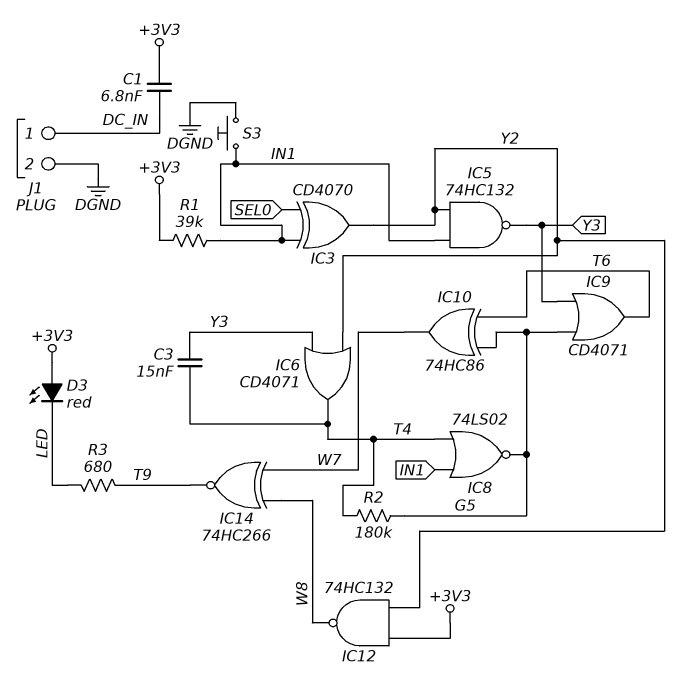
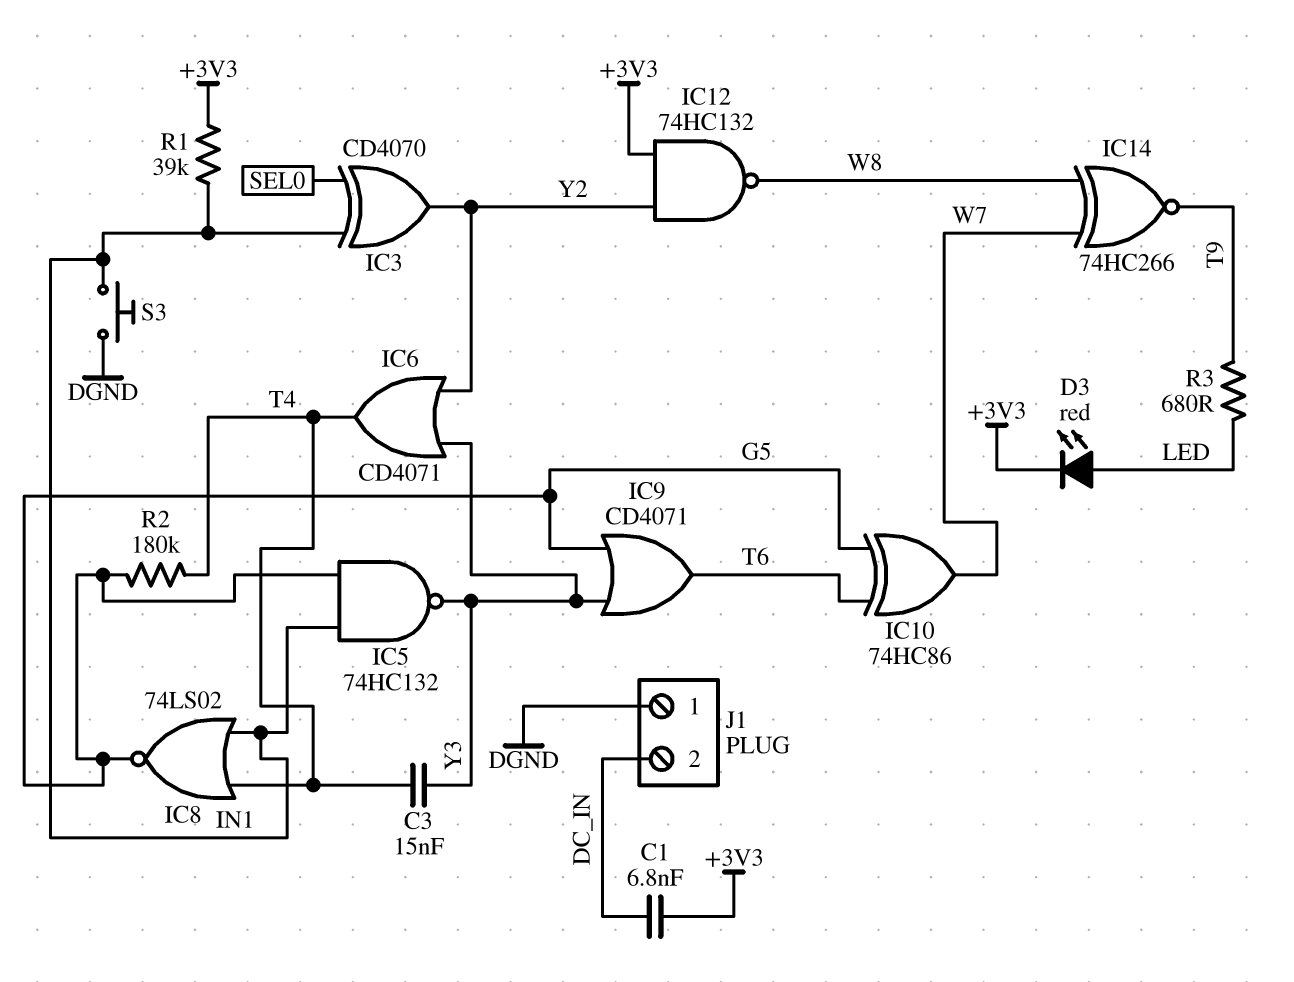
D3: LED red (A +3V3, K LED) -> LED red (A LED, K +3V3)
IC5: NAND 74HC132 (in IN1, in Y2, out Y3) -> NAND 74HC132 (in G5, in IN1, out Y3)
J1 pin 1: DC_IN -> DGND
J1 pin 2: DGND -> DC_IN

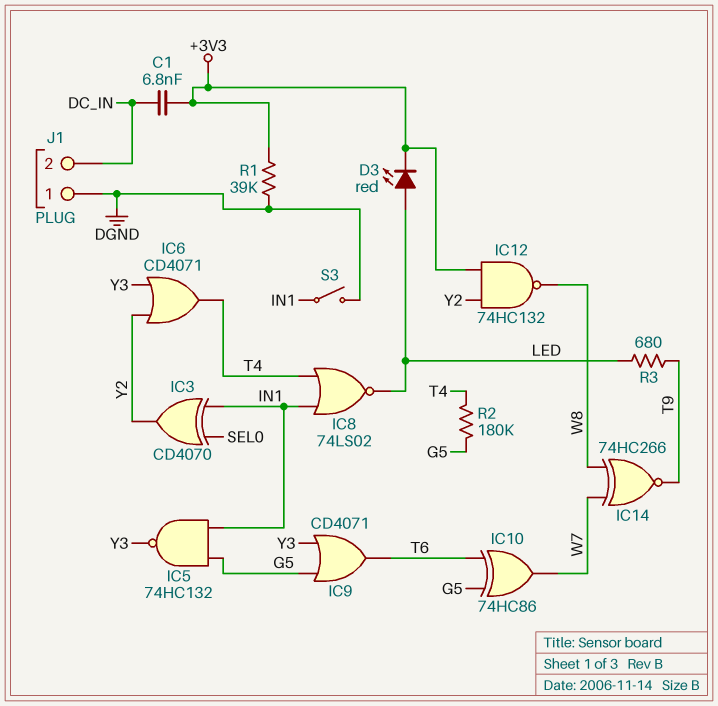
C3: 15nF (T4, Y3) -> none
IC8: NOR 74LS02 (in IN1, in T4, out G5) -> NOR 74LS02 (in IN1, in T4, out LED)
R1: 39k (+3V3, IN1) -> 39k (+3V3, DGND)
S3: button (DGND, IN1) -> switch (DGND, IN1)

